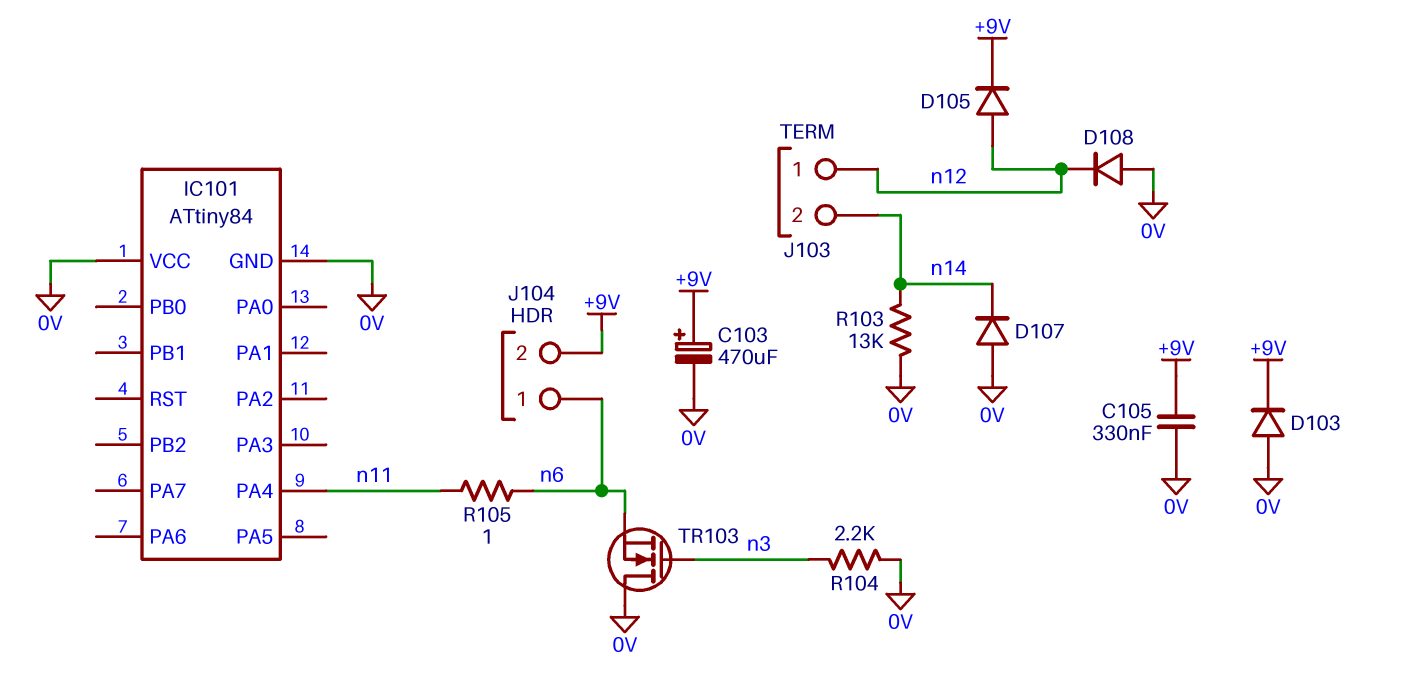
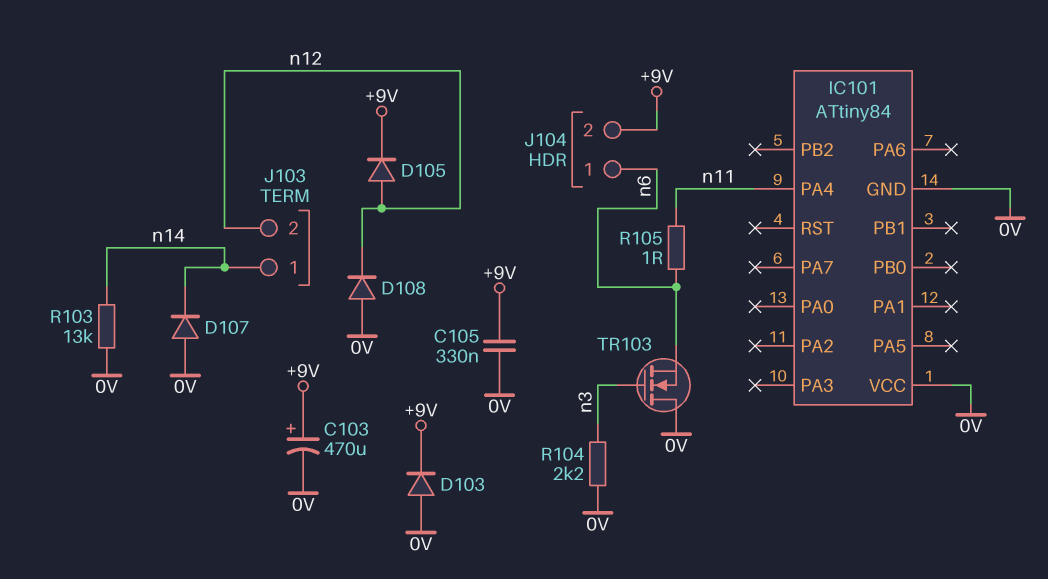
J103 pin 1: n12 -> n14
J103 pin 2: n14 -> n12

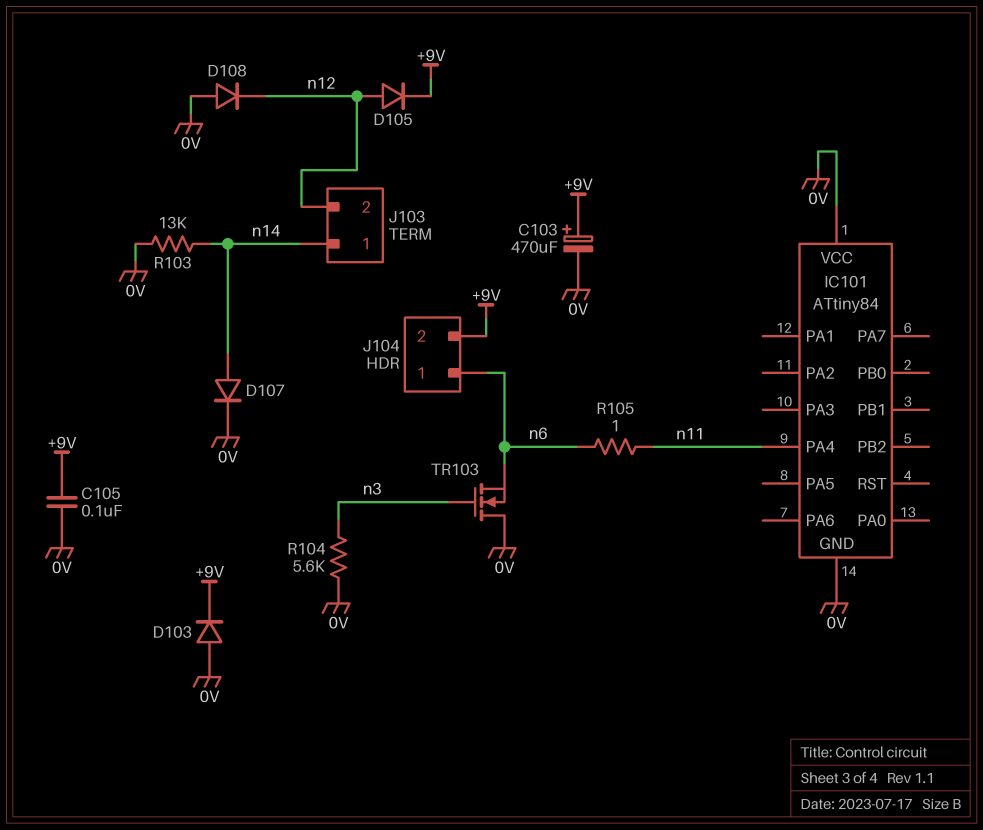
C105: 330nF (+9V, 0V) -> 100nF (+9V, 0V)
D107: diode (A 0V, K n14) -> diode (A n14, K 0V)
R104: 2.2k (0V, n3) -> 5.6k (0V, n3)

